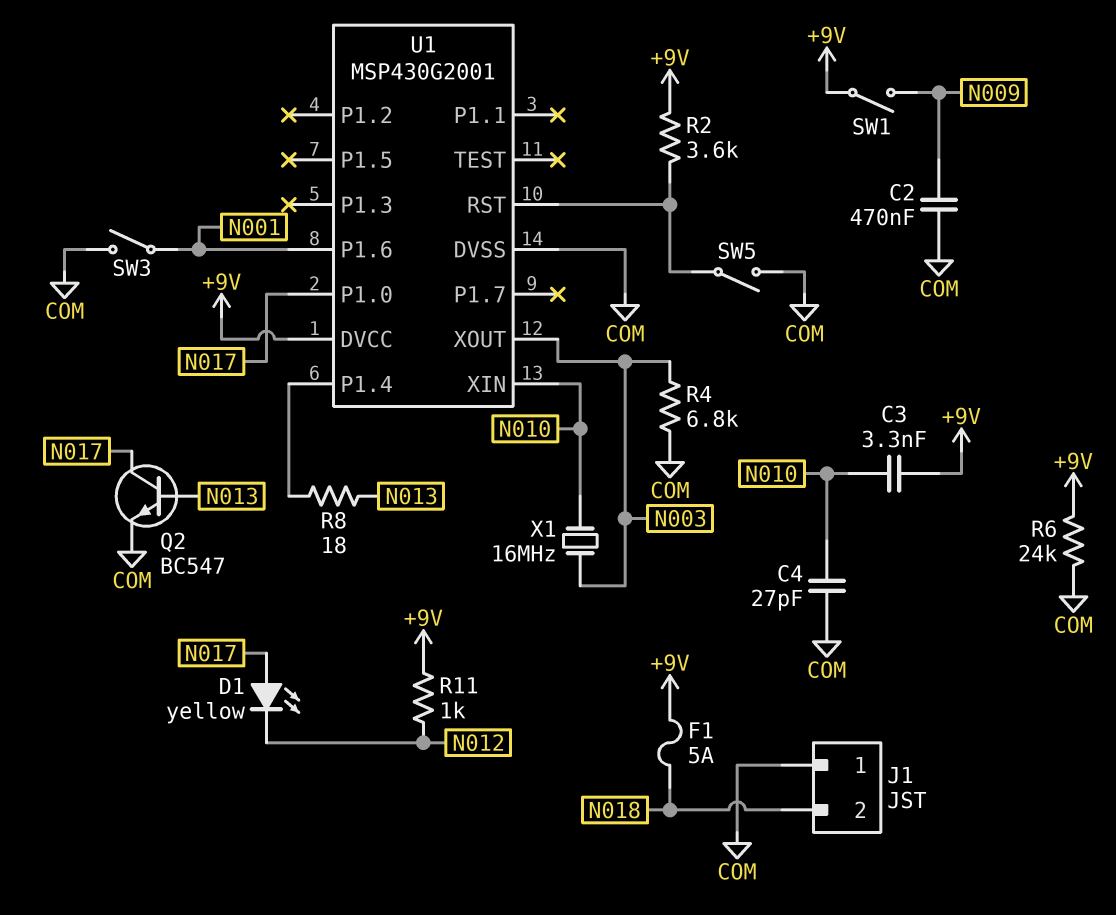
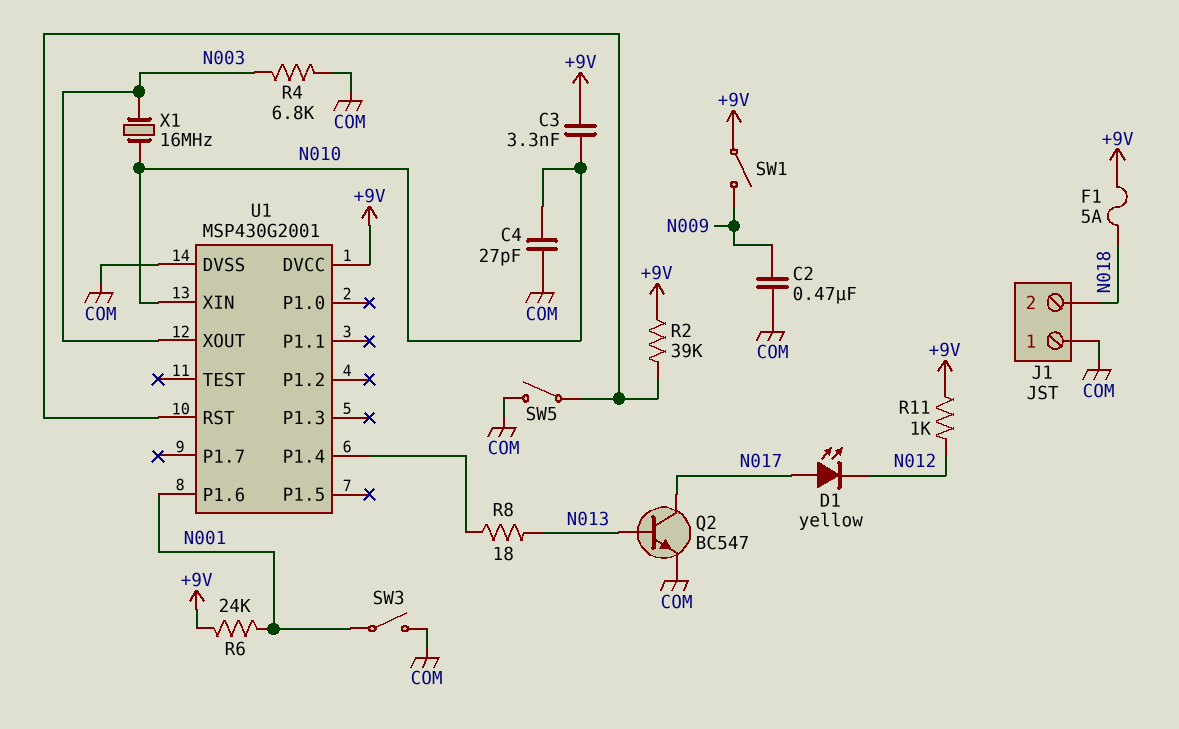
R2: 3.6k (+9V, U1/RST) -> 39k (+9V, U1/RST)
R6: 24k (+9V, COM) -> 24k (+9V, N001)
U1 pin P1.0: N017 -> none

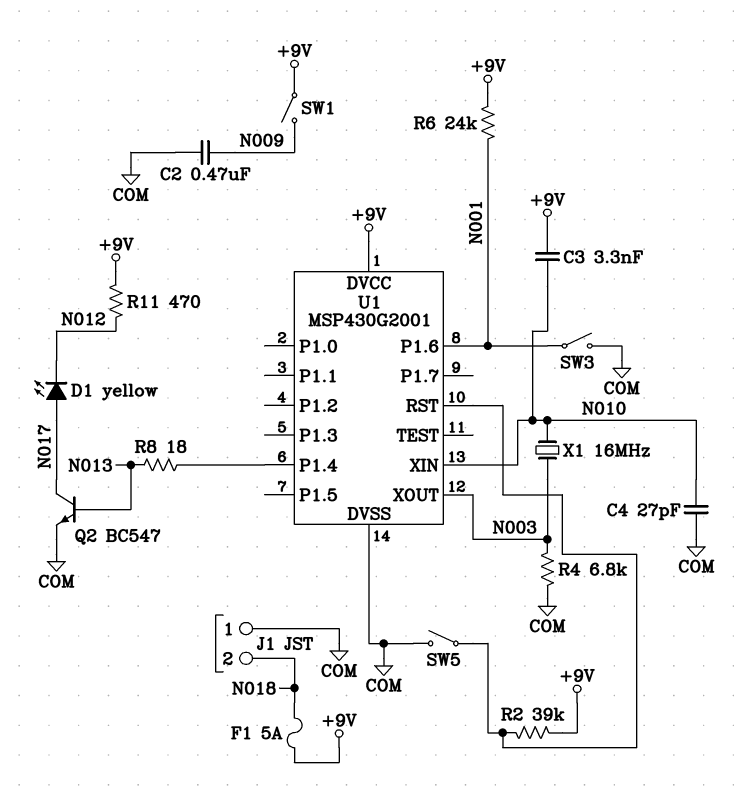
R11: 1k (+9V, N012) -> 470 (+9V, N012)

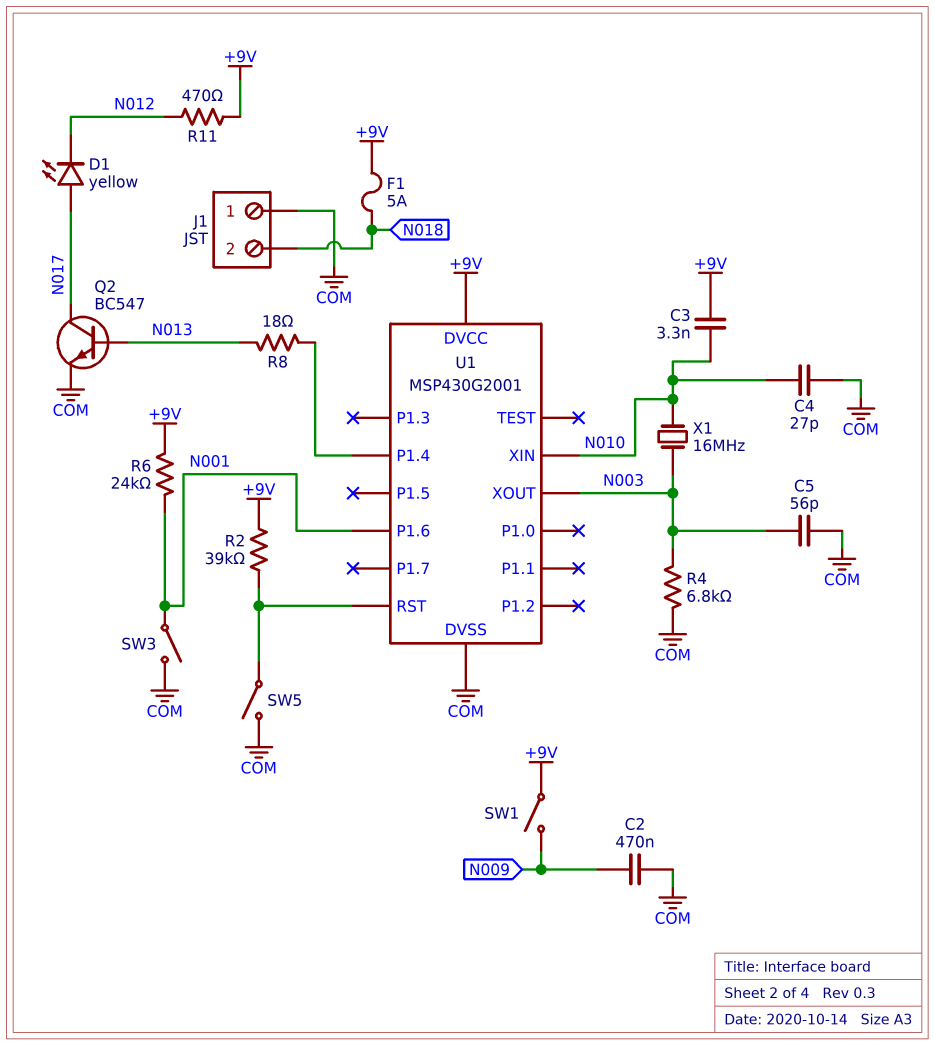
C5: none -> 56pF (COM, N003)

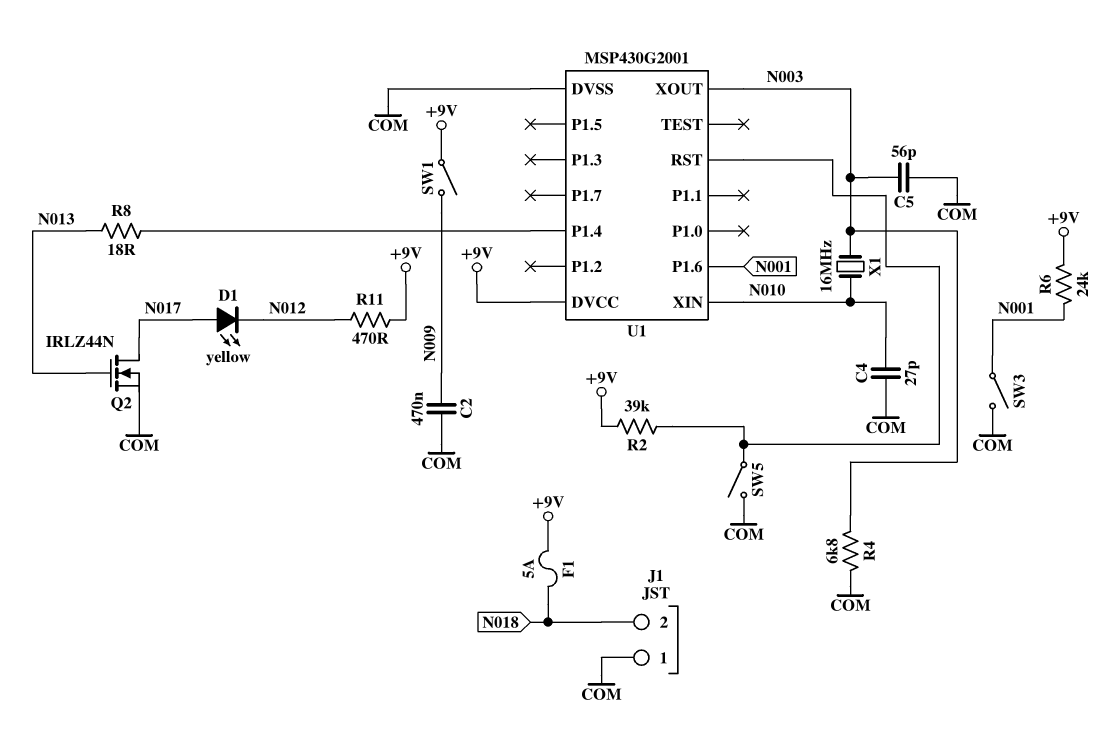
C3: 3.3nF (+9V, N010) -> none
Q2: NPN BC547 (B N013, C N017, E COM) -> NMOS IRLZ44N (G N013, D N017, S COM)

